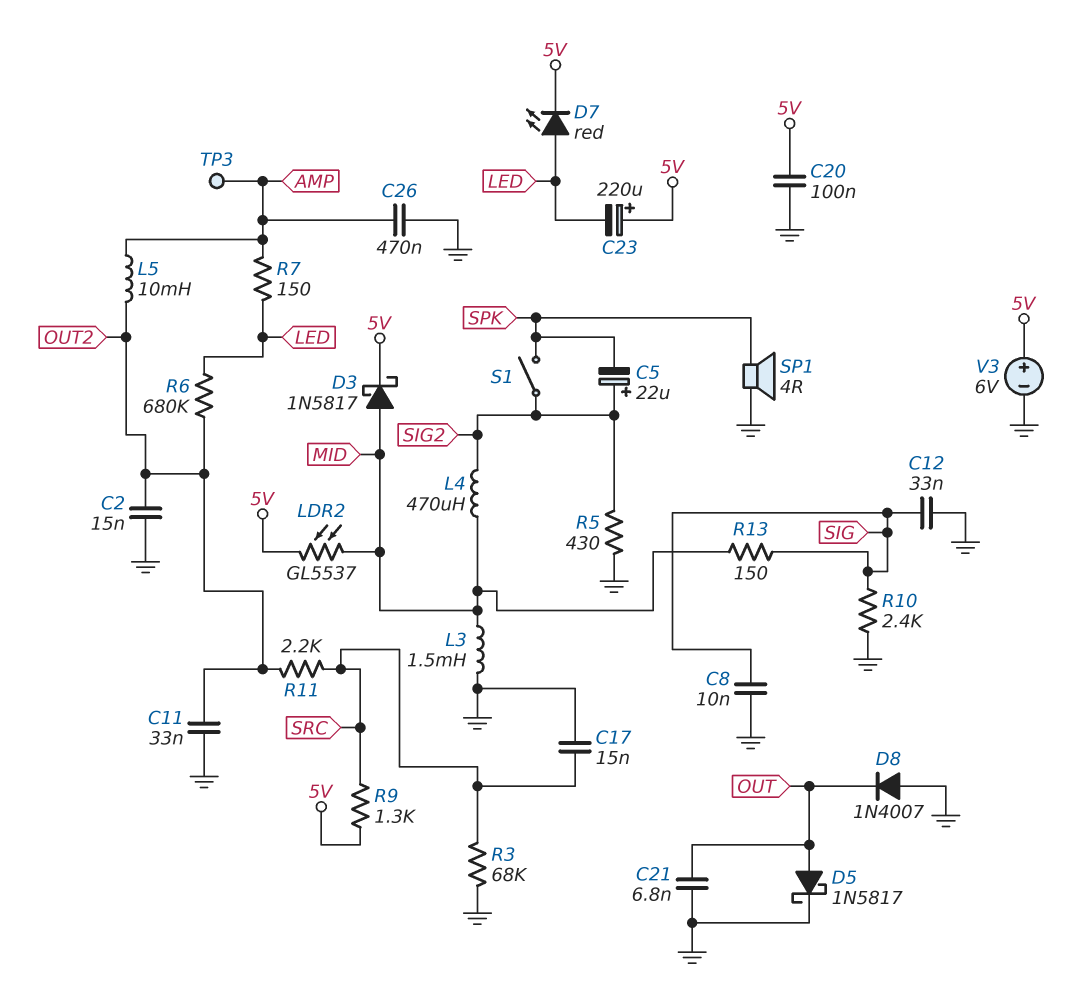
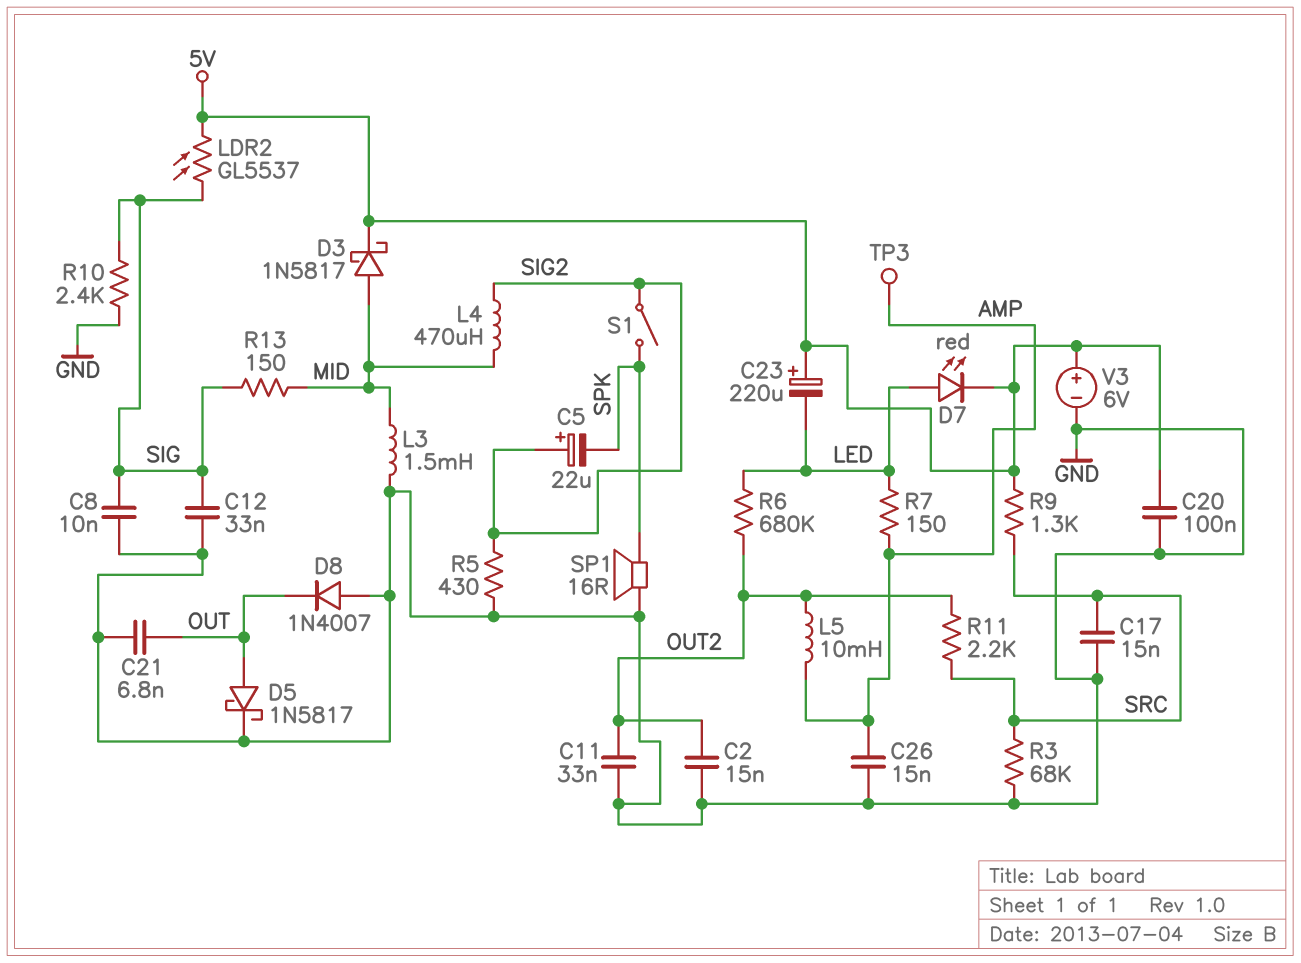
C26: 470nF (AMP, GND) -> 15nF (AMP, GND)
LDR2: GL5537 (5V, MID) -> GL5537 (5V, SIG)
SP1: speaker 4R (GND, SPK) -> speaker 16R (GND, SPK)

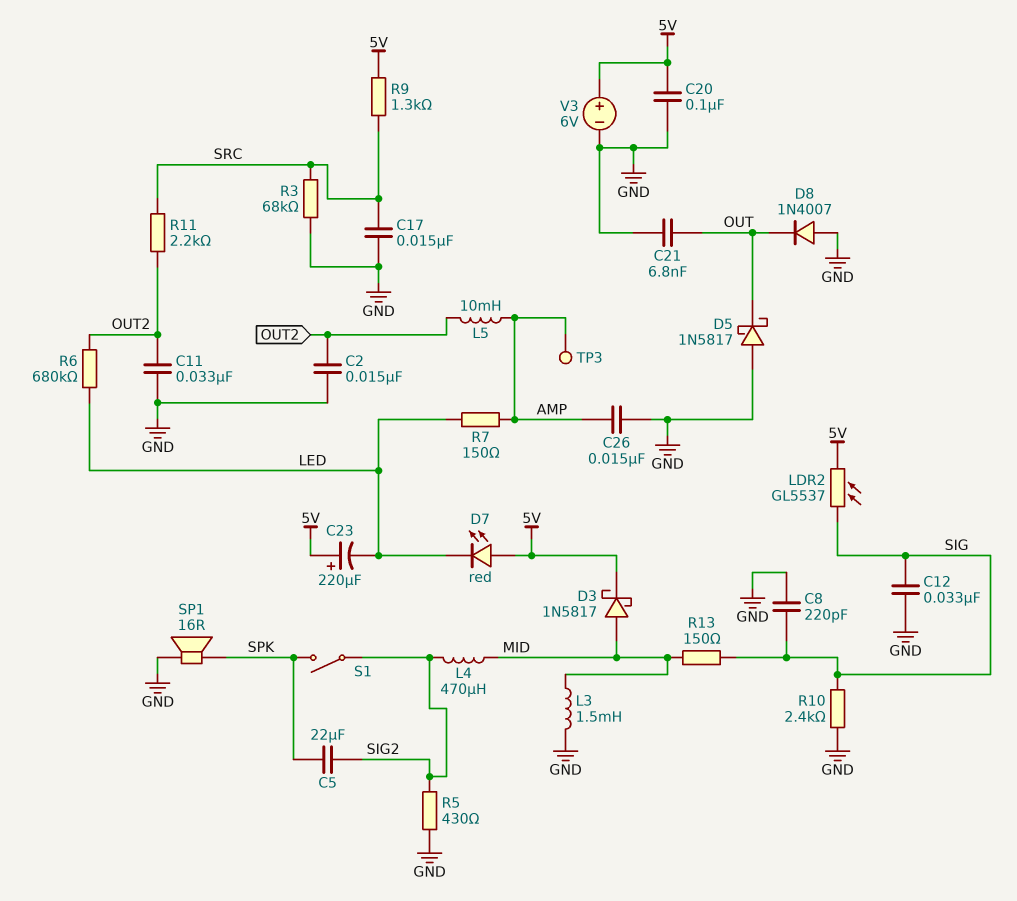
C5: 22uF (plus SIG2, minus SPK) -> 22uF (SIG2, SPK)
C8: 10nF (GND, SIG) -> 220pF (GND, SIG)
D5: schottky 1N5817 (A OUT, K GND) -> schottky 1N5817 (A GND, K OUT)
D7: LED red (A LED, K 5V) -> LED red (A 5V, K LED)

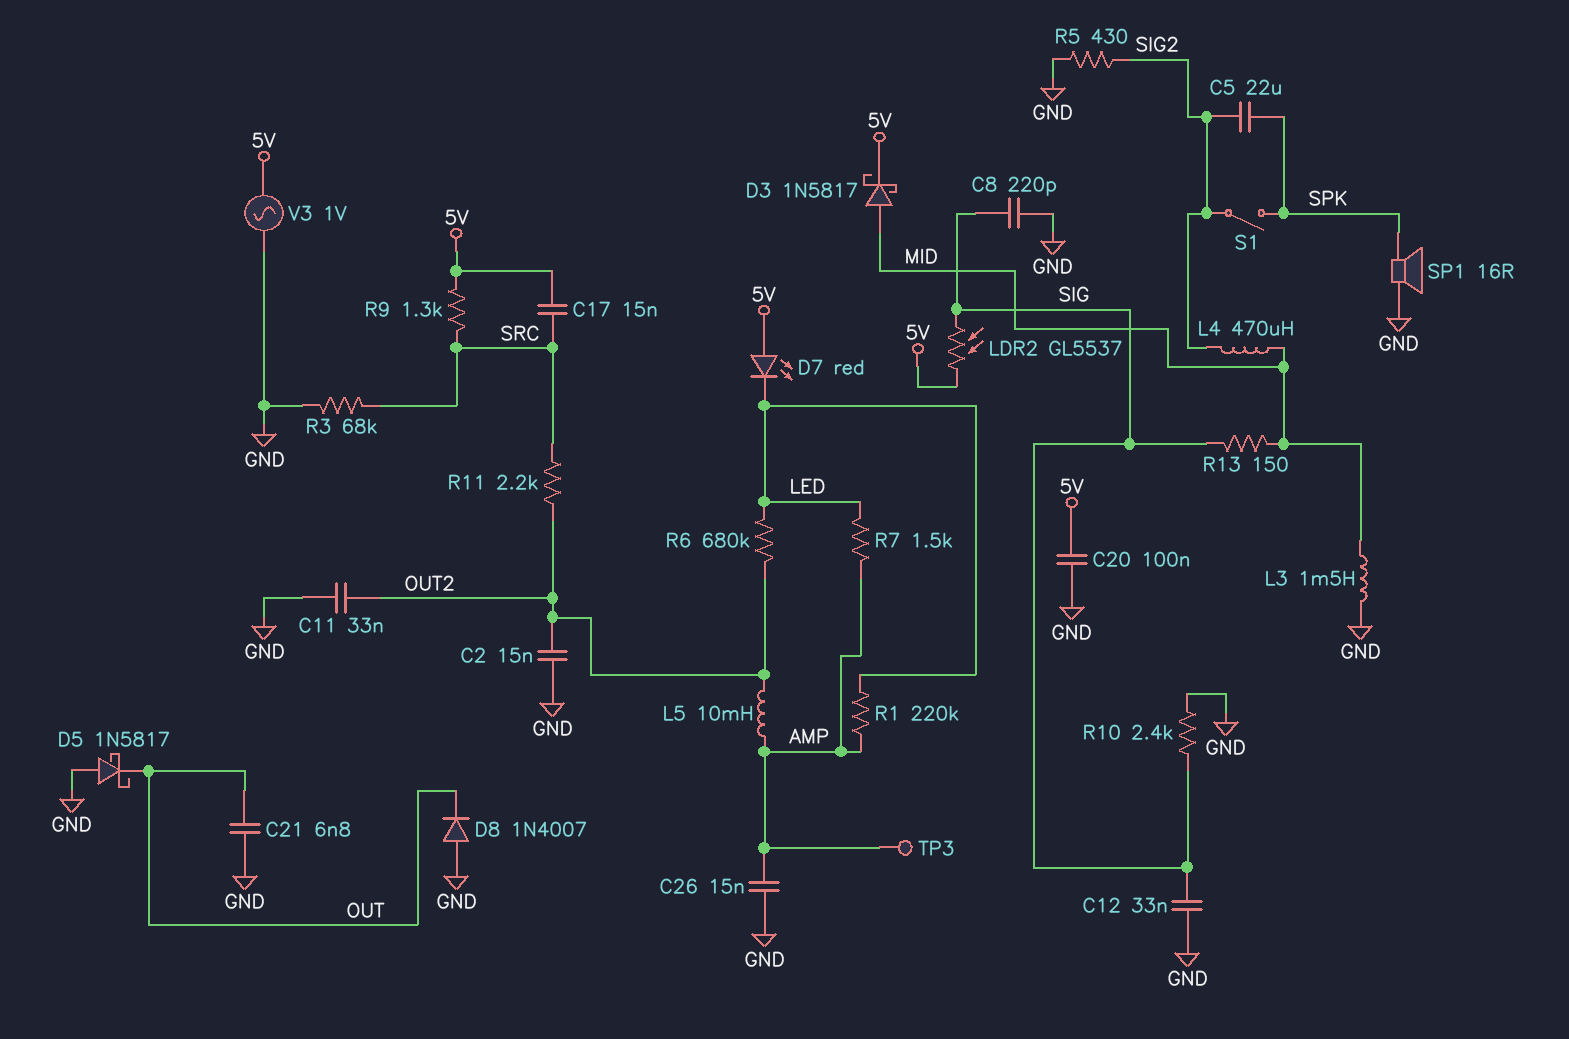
C17: 15nF (GND, SRC) -> 15nF (5V, SRC)
C23: 220uF (plus 5V, minus LED) -> none
R1: none -> 220k (AMP, LED)
R7: 150 (AMP, LED) -> 1.5k (AMP, LED)
V3: 6V (plus 5V, minus GND) -> AC 1V (5V, GND)

